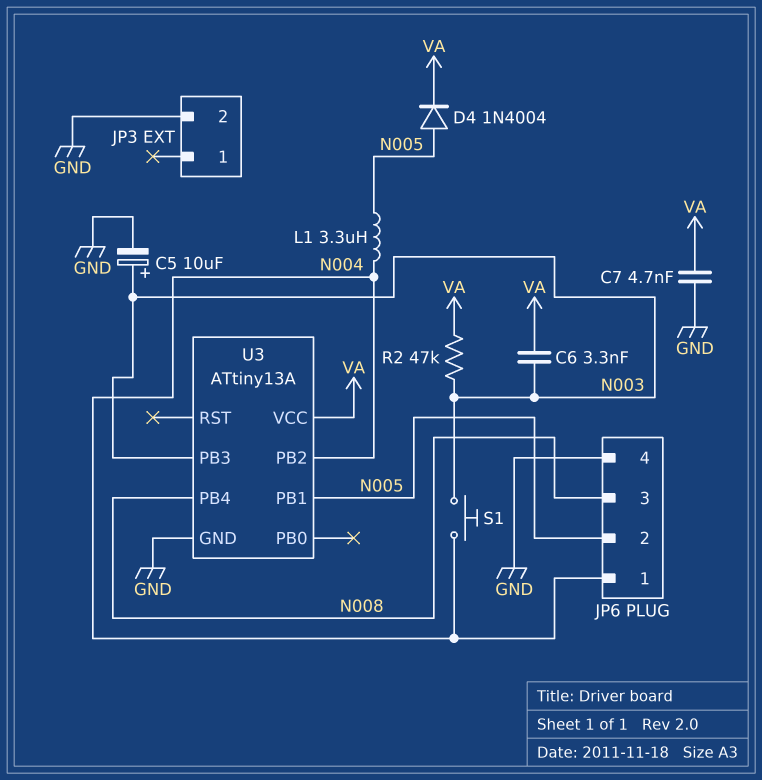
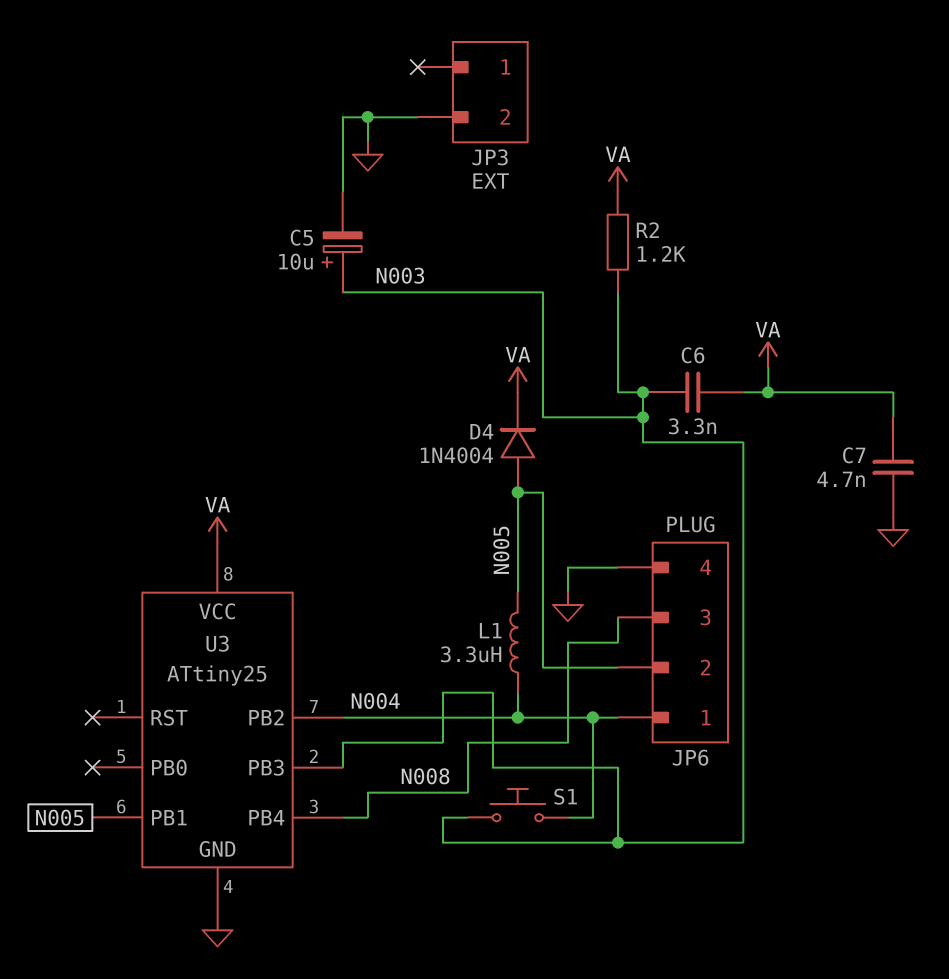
R2: 47k (N003, VA) -> 1.2k (N003, VA)
U3: ATtiny13A -> ATtiny25

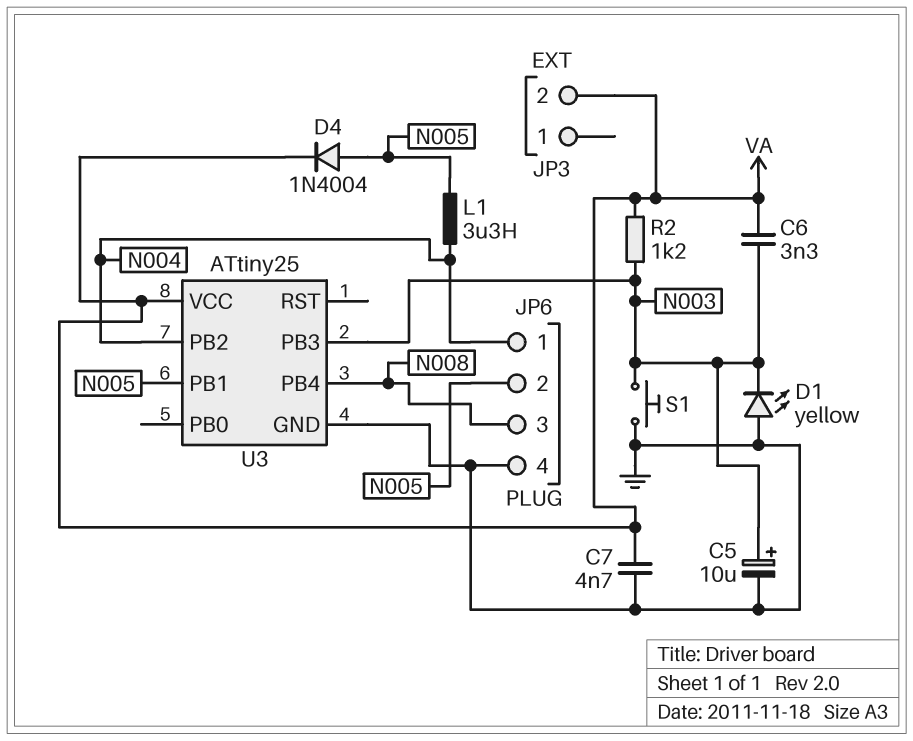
D1: none -> LED yellow (A GND, K N003)
JP3 pin 2: GND -> VA
S1: button (N003, N004) -> button (GND, N003)

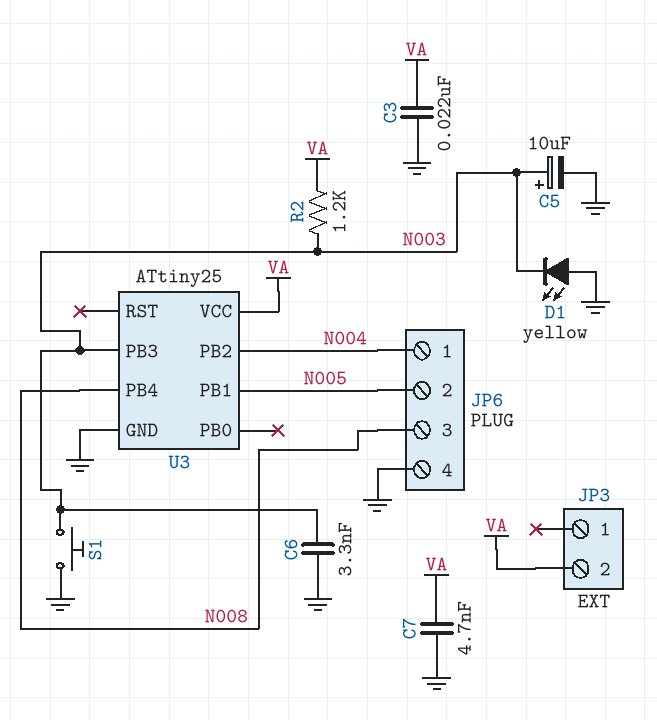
C3: none -> 22nF (GND, VA)
C6: 3.3nF (N003, VA) -> 3.3nF (GND, N003)
D4: diode 1N4004 (A N005, K VA) -> none
L1: 3.3uH (N004, N005) -> none

